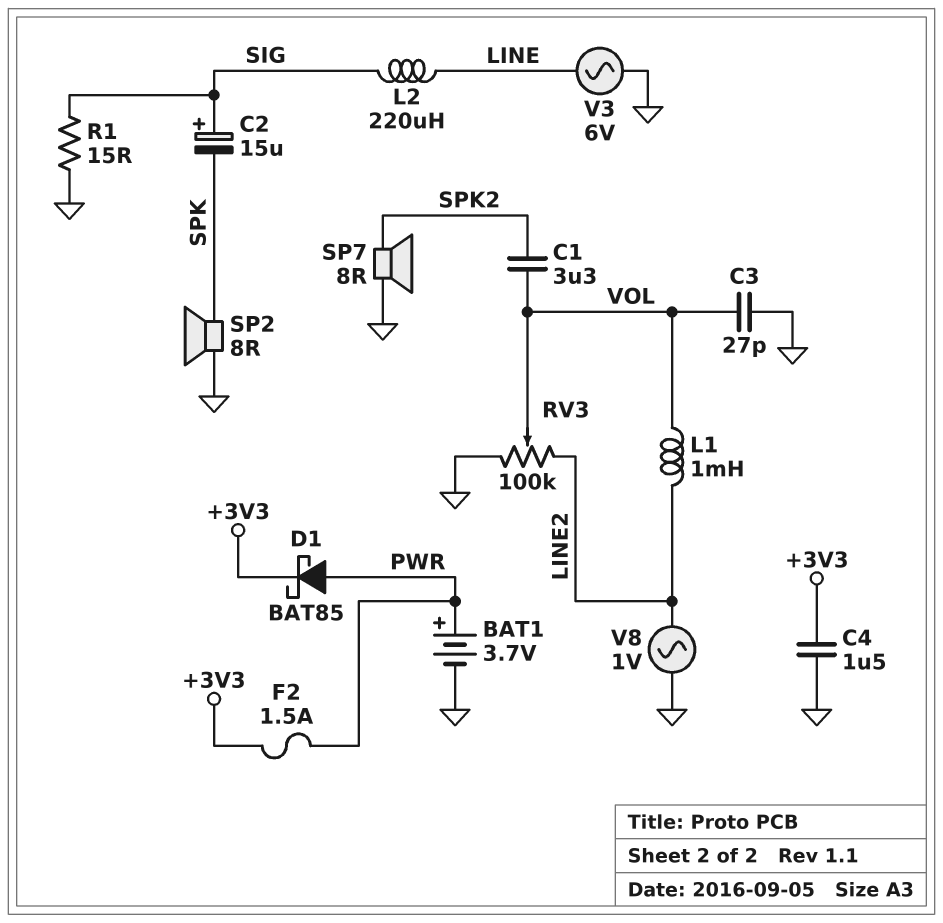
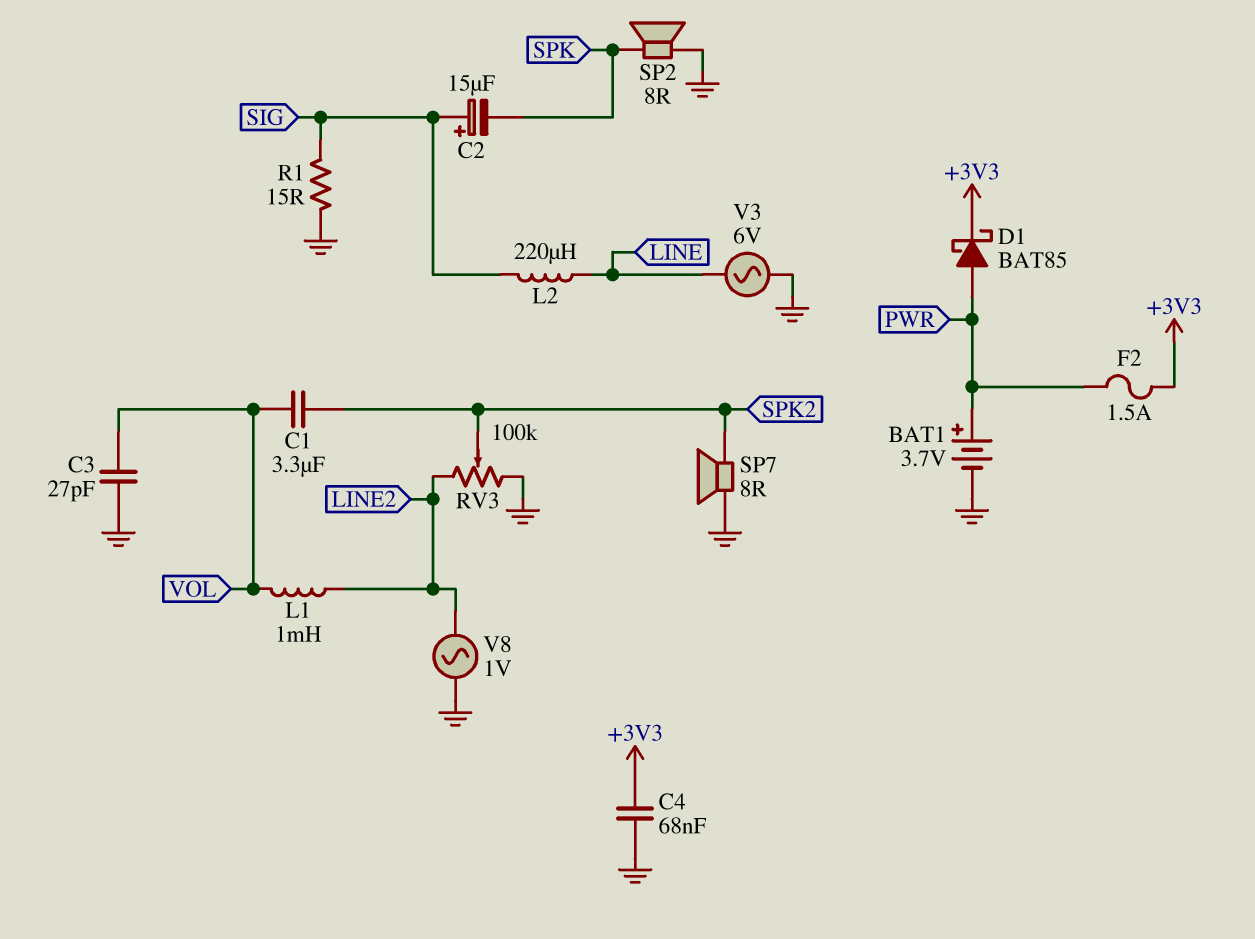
C4: 1.5uF (+3V3, GND) -> 68nF (+3V3, GND)
RV3: 100k (GND, LINE2, wiper VOL) -> 100k (GND, LINE2, wiper SPK2)

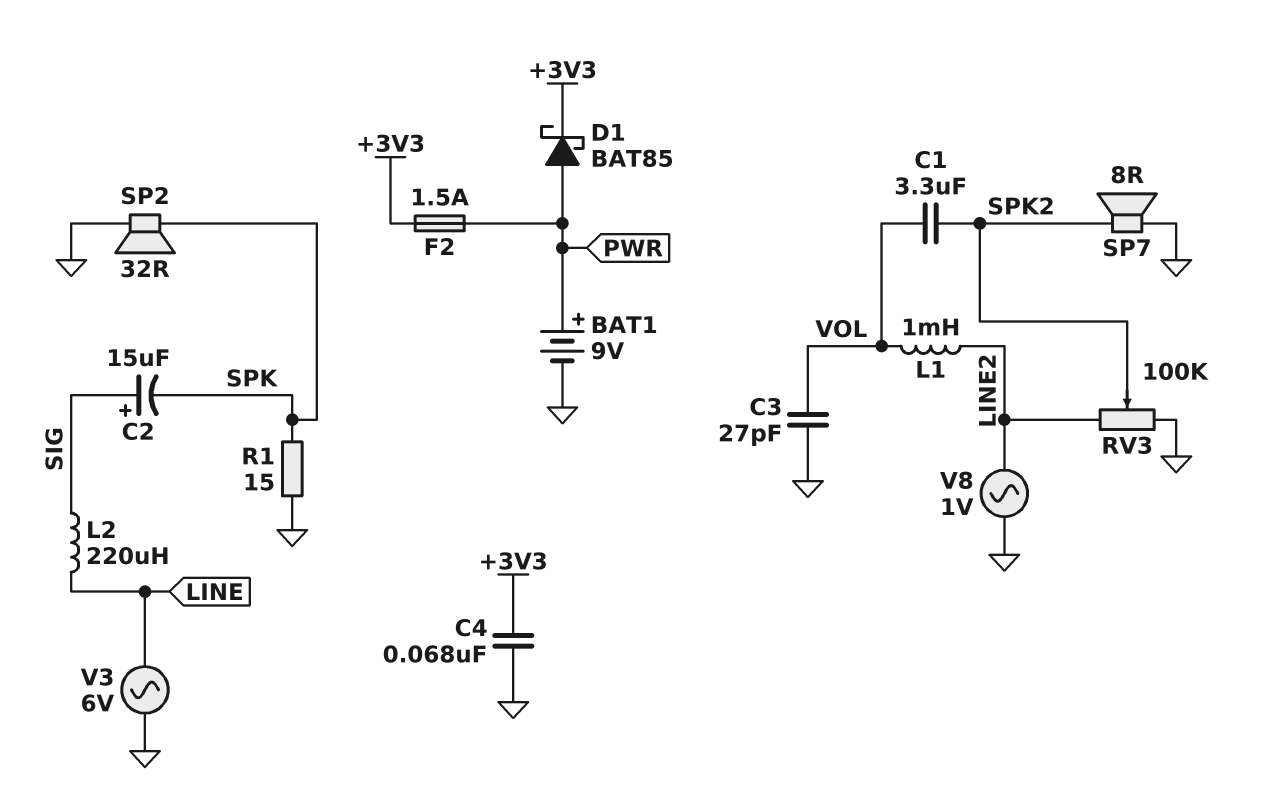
BAT1: 3.7V (plus PWR, minus GND) -> 9V (plus PWR, minus GND)
R1: 15 (GND, SIG) -> 15 (GND, SPK)
SP2: speaker 8R (GND, SPK) -> speaker 32R (GND, SPK)

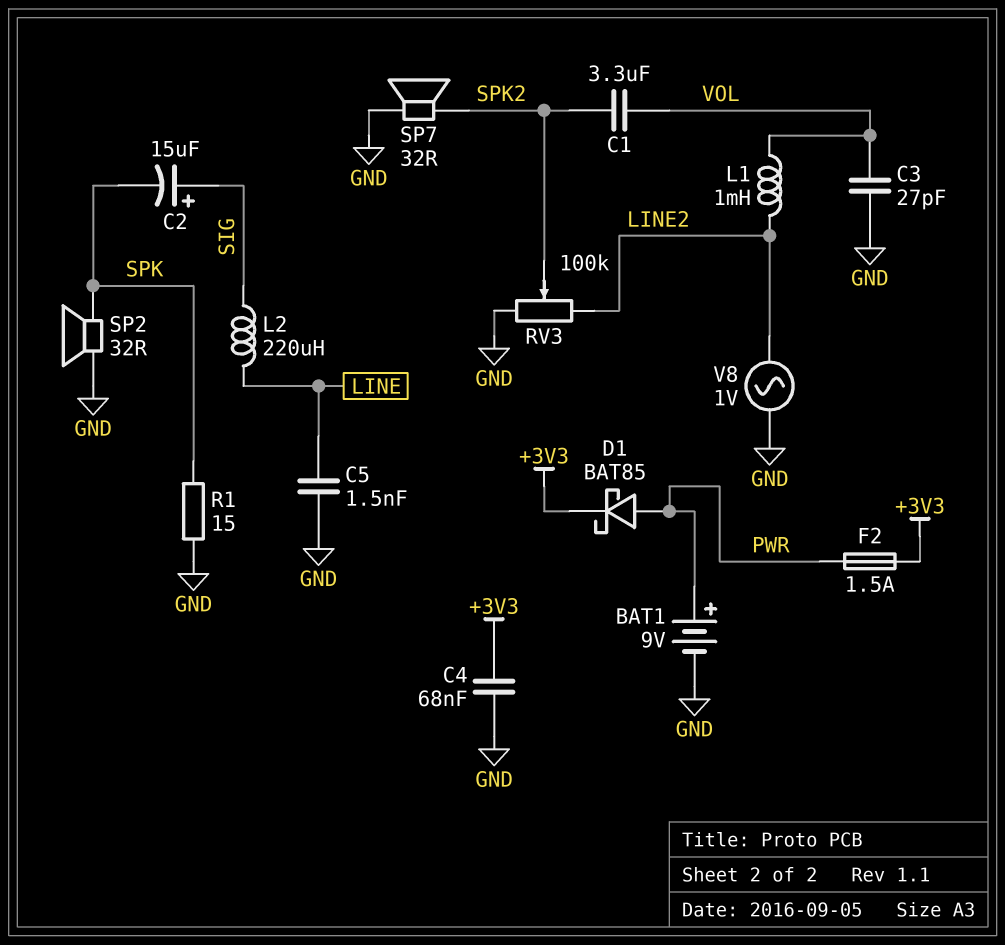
C5: none -> 1.5nF (GND, LINE)
SP7: speaker 8R (GND, SPK2) -> speaker 32R (GND, SPK2)
V3: AC 6V (GND, LINE) -> none

